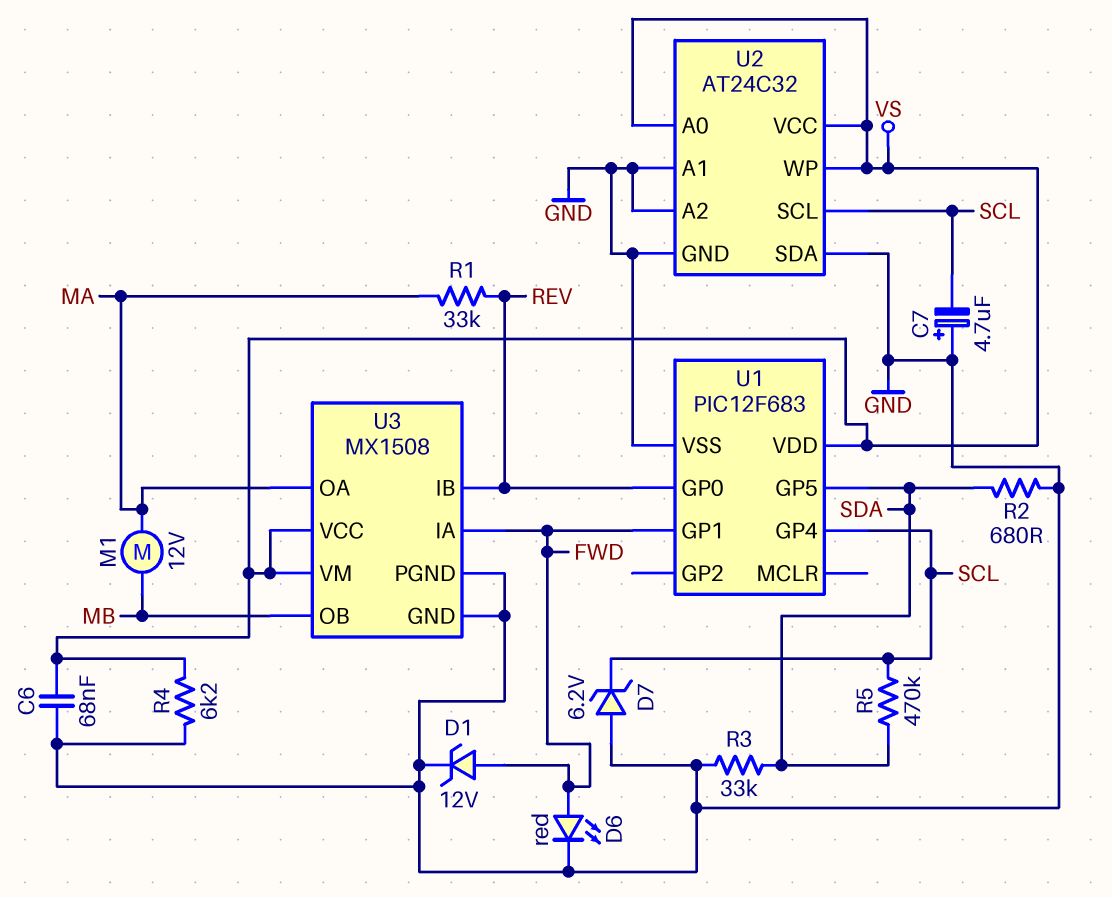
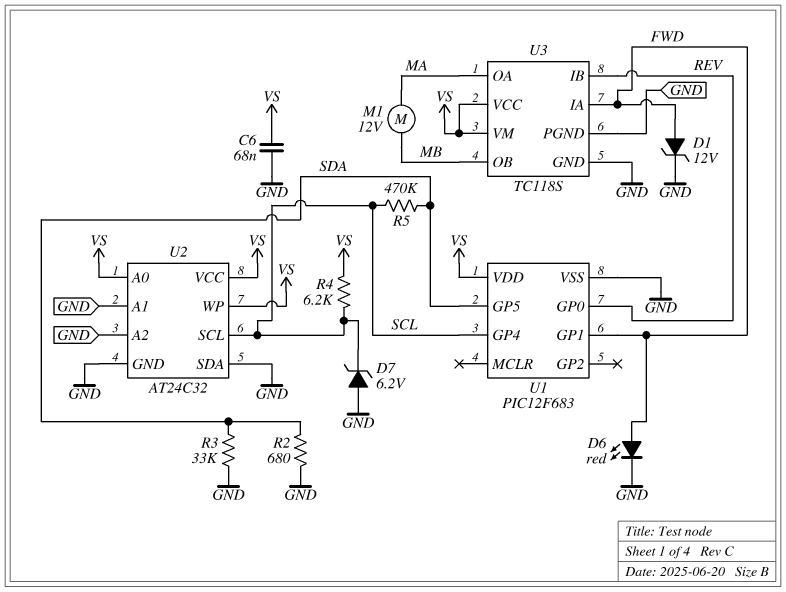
C7: 4.7uF (plus GND, minus SCL) -> none
R1: 33k (MA, REV) -> none
R4: 6.2k (GND, VS) -> 6.2k (SCL, VS)
U3: MX1508 -> TC118S

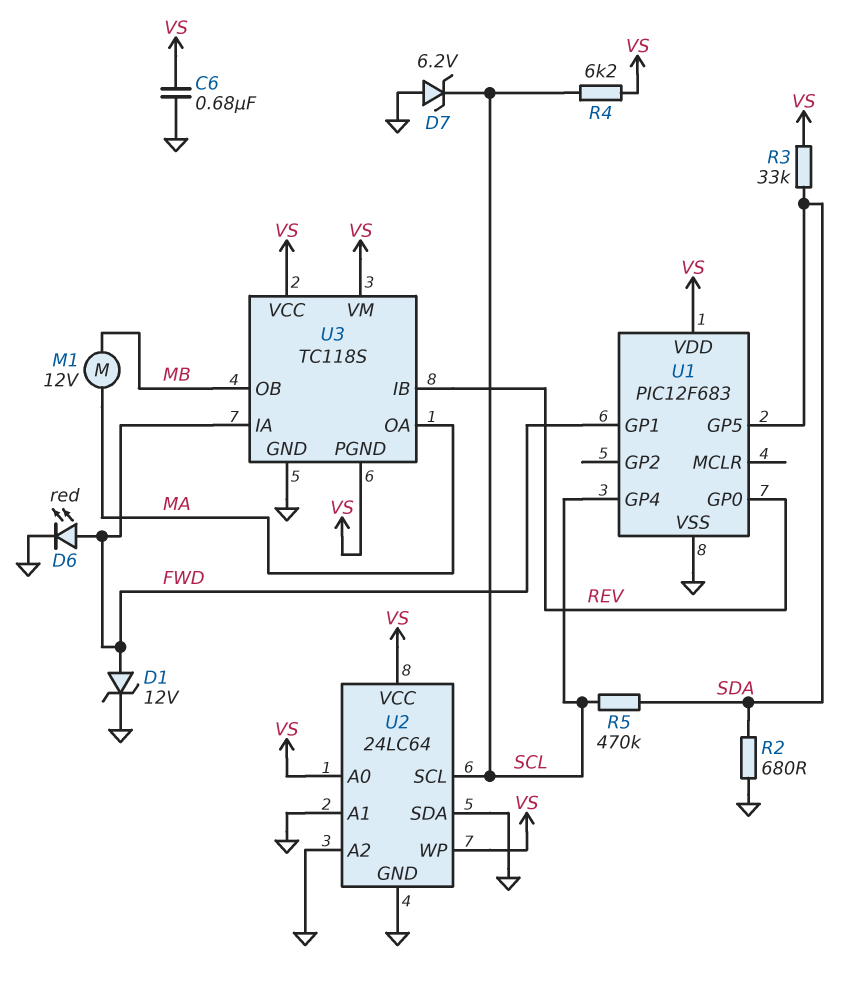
C6: 68nF (GND, VS) -> 680nF (GND, VS)
R3: 33k (GND, SDA) -> 33k (SDA, VS)
U2: AT24C32 -> 24LC64
U3 pin PGND: GND -> VS

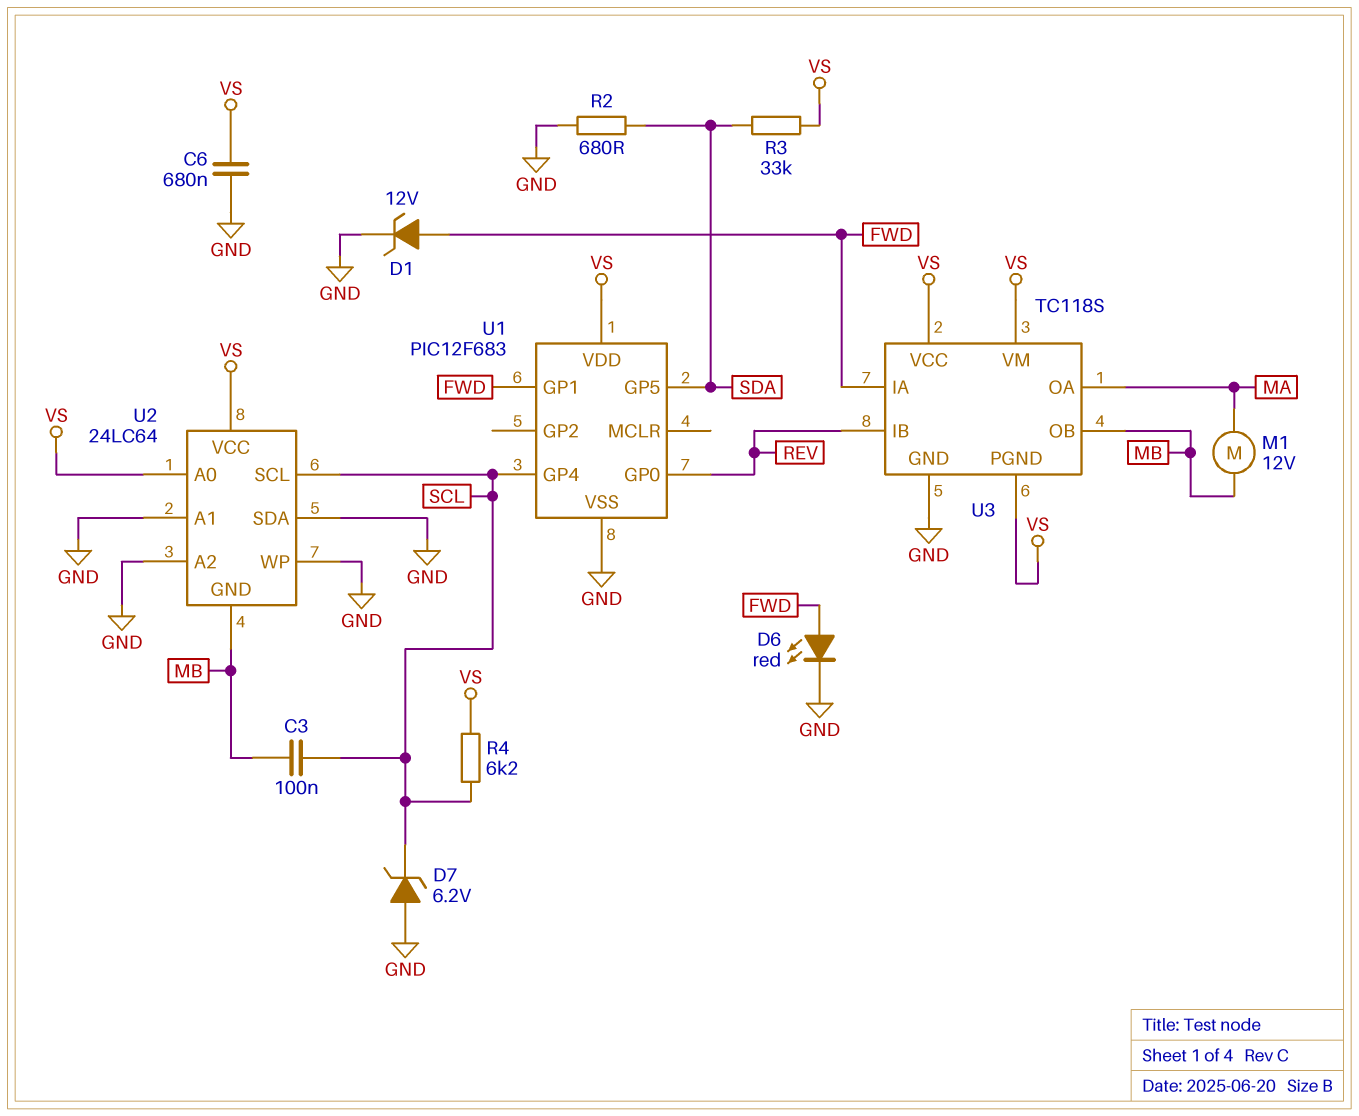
C3: none -> 100nF (MB, SCL)
R5: 470k (SCL, SDA) -> none
U2 pin GND: GND -> MB
U2 pin WP: VS -> GND

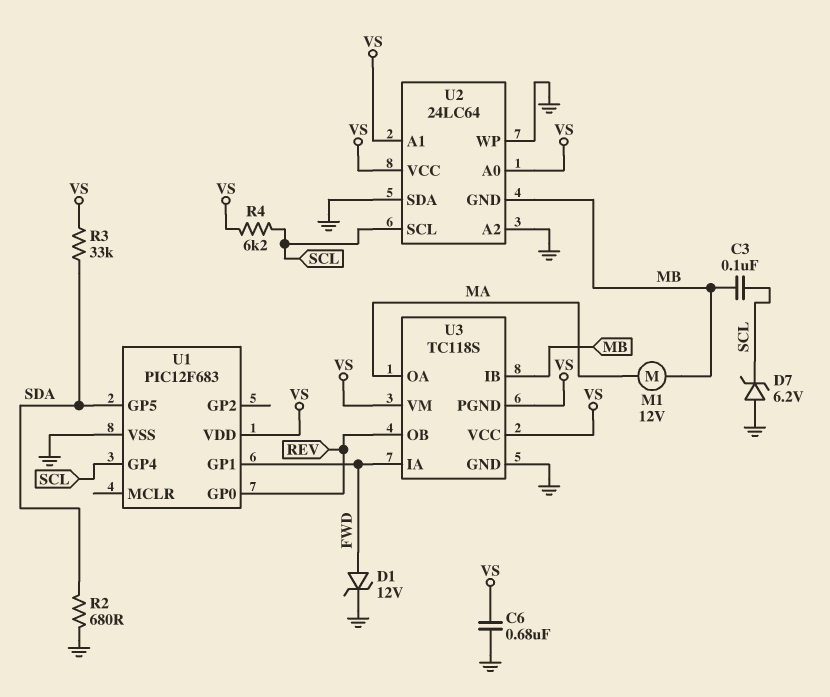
D6: LED red (A FWD, K GND) -> none
U2 pin A1: GND -> VS
U3 pin IB: REV -> MB
U3 pin OB: MB -> REV

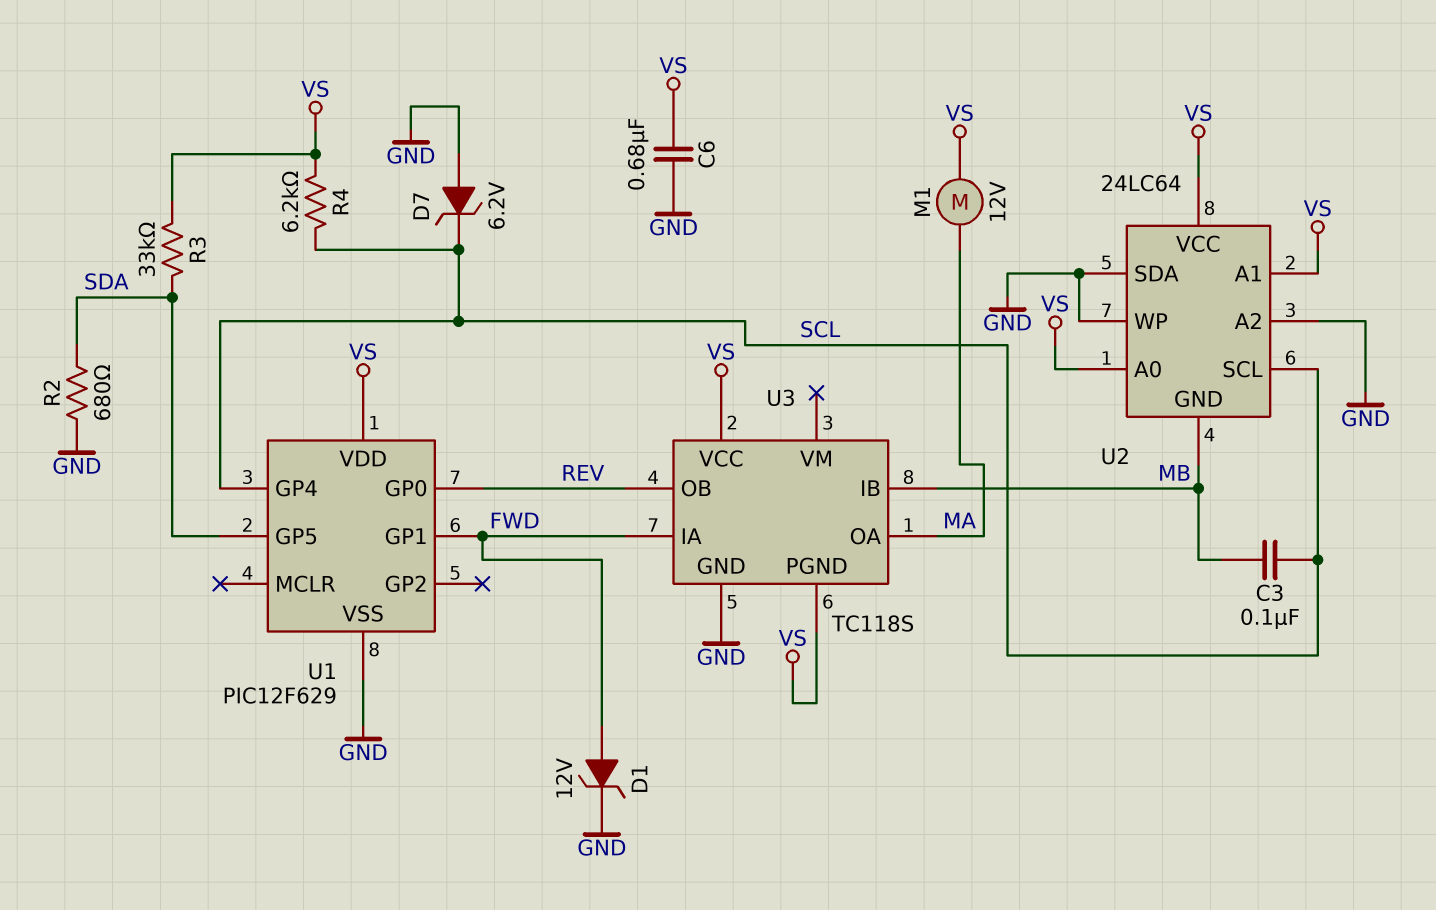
M1: motor 12V (MA, MB) -> motor 12V (MA, VS)
U1: PIC12F683 -> PIC12F629
U3 pin VM: VS -> none

